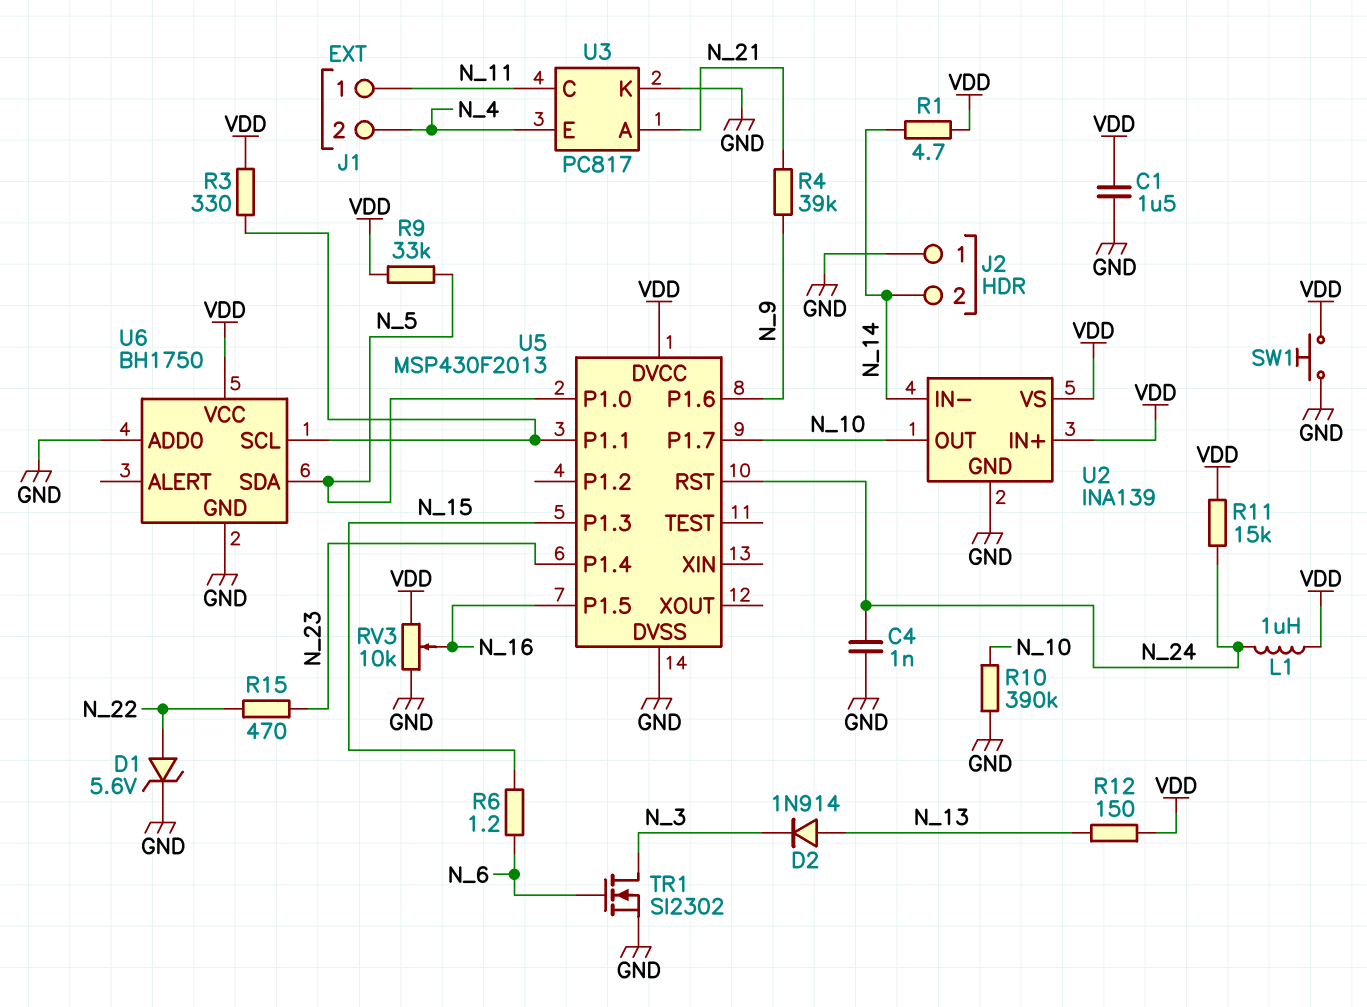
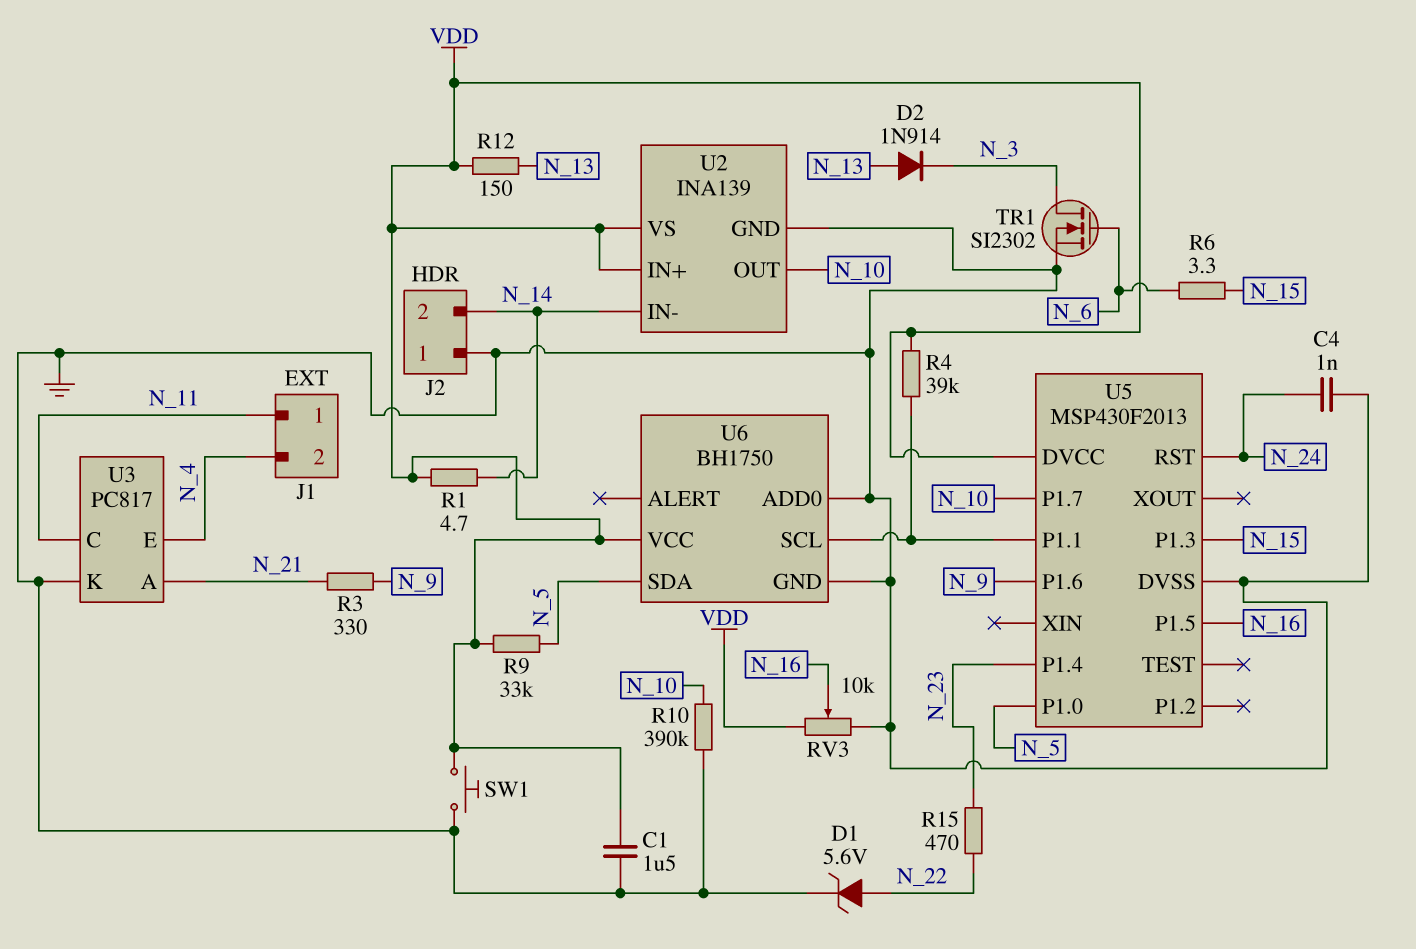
L1: 1uH (N_24, VDD) -> none
R3: 330 (U5/P1.1, VDD) -> 330 (N_9, N_21)
R4: 39k (N_9, N_21) -> 39k (U5/P1.1, VDD)
R6: 1.2 (N_6, N_15) -> 3.3 (N_6, N_15)
R11: 15k (N_24, VDD) -> none

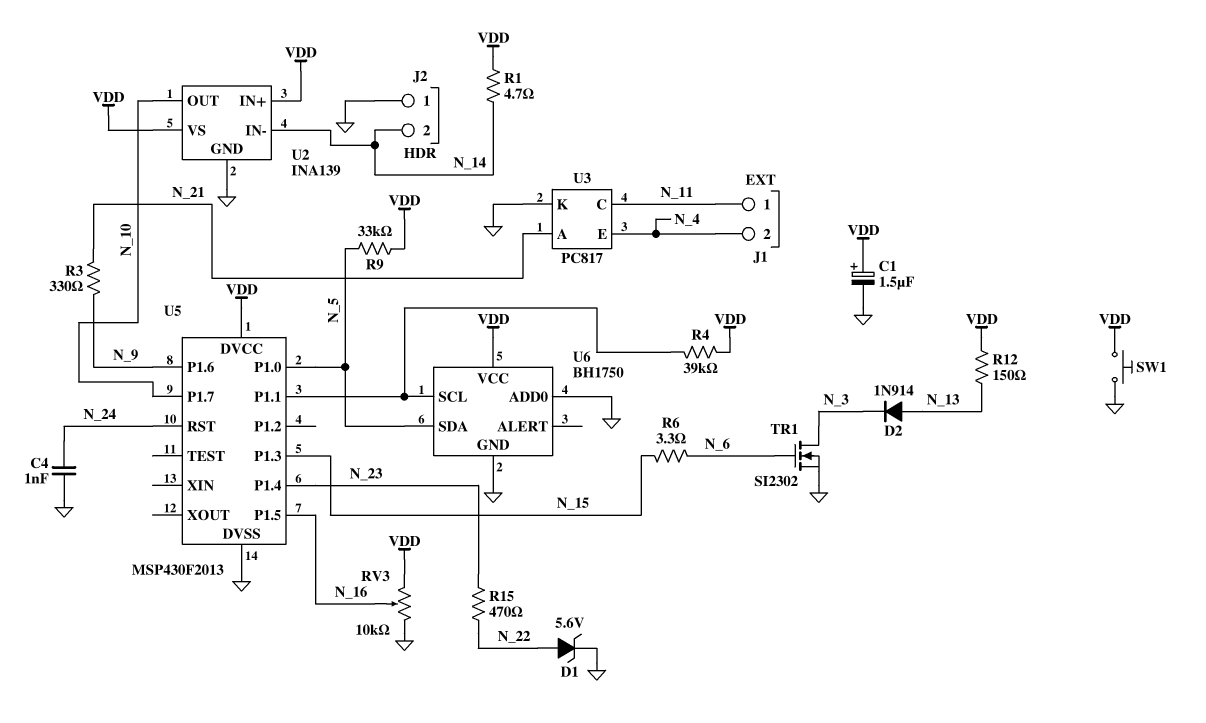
C1: 1.5uF (GND, VDD) -> 1.5uF (plus VDD, minus GND)
R10: 390k (GND, N_10) -> none

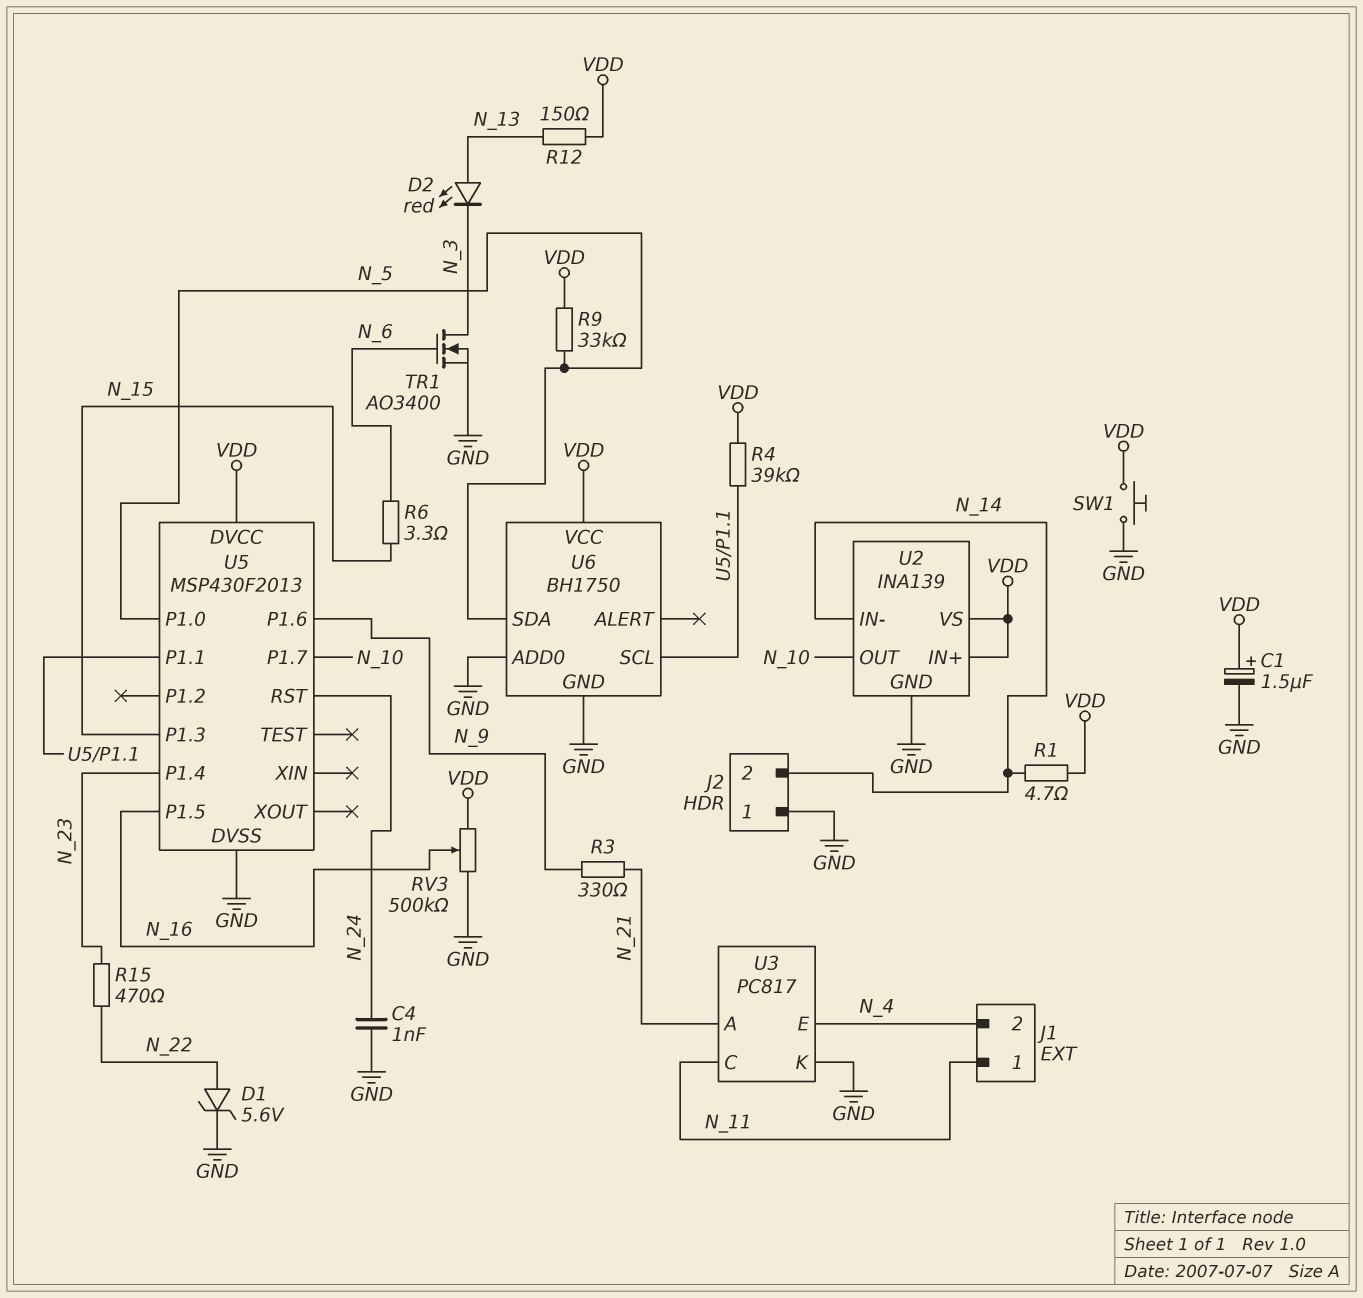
D2: diode 1N914 (A N_13, K N_3) -> LED red (A N_13, K N_3)
RV3: 10k (GND, VDD, wiper N_16) -> 500k (GND, VDD, wiper N_16)
TR1: NMOS SI2302 (G N_6, D N_3, S GND) -> NMOS AO3400 (G N_6, D N_3, S GND)

